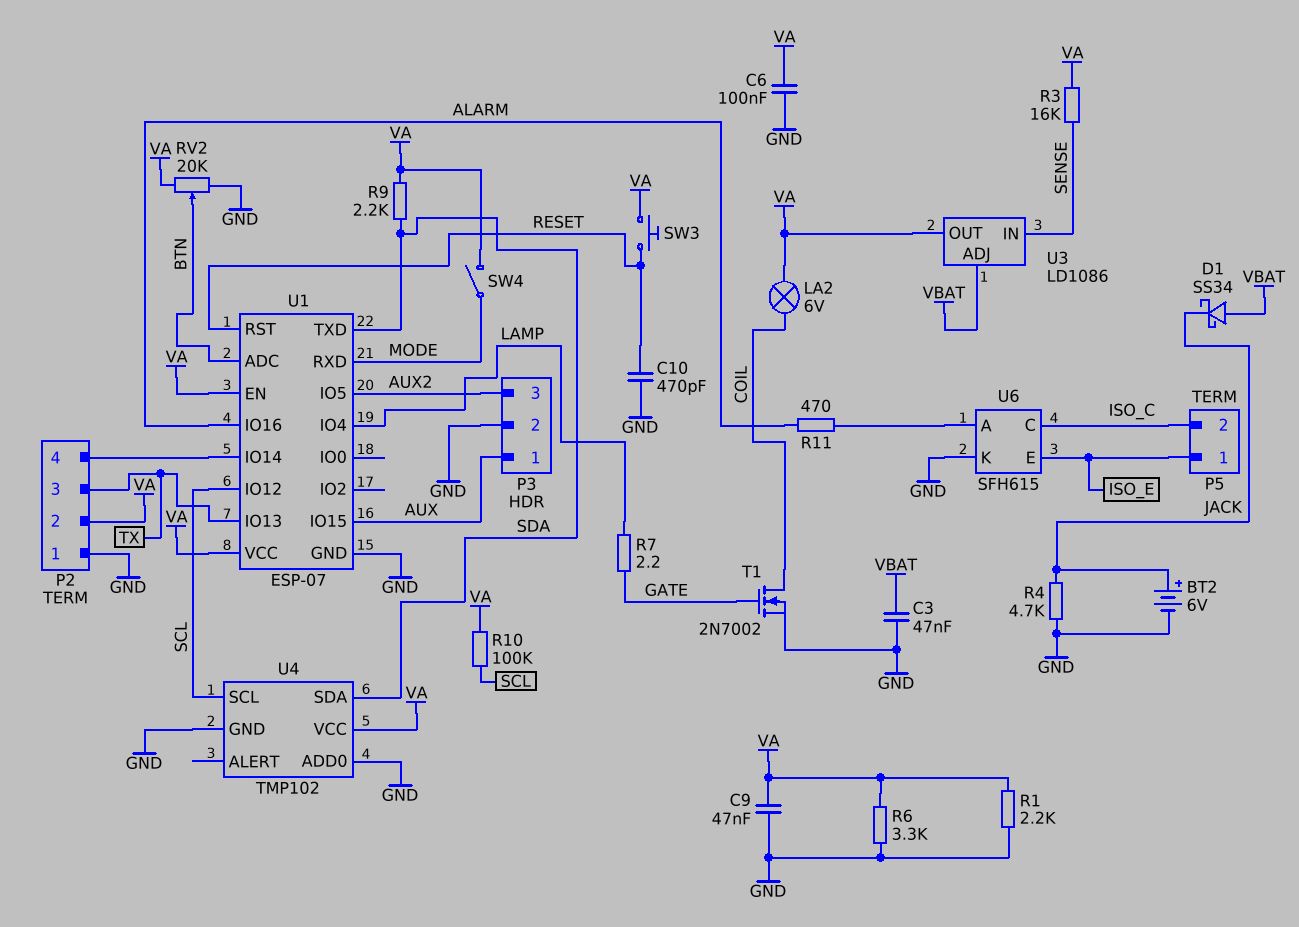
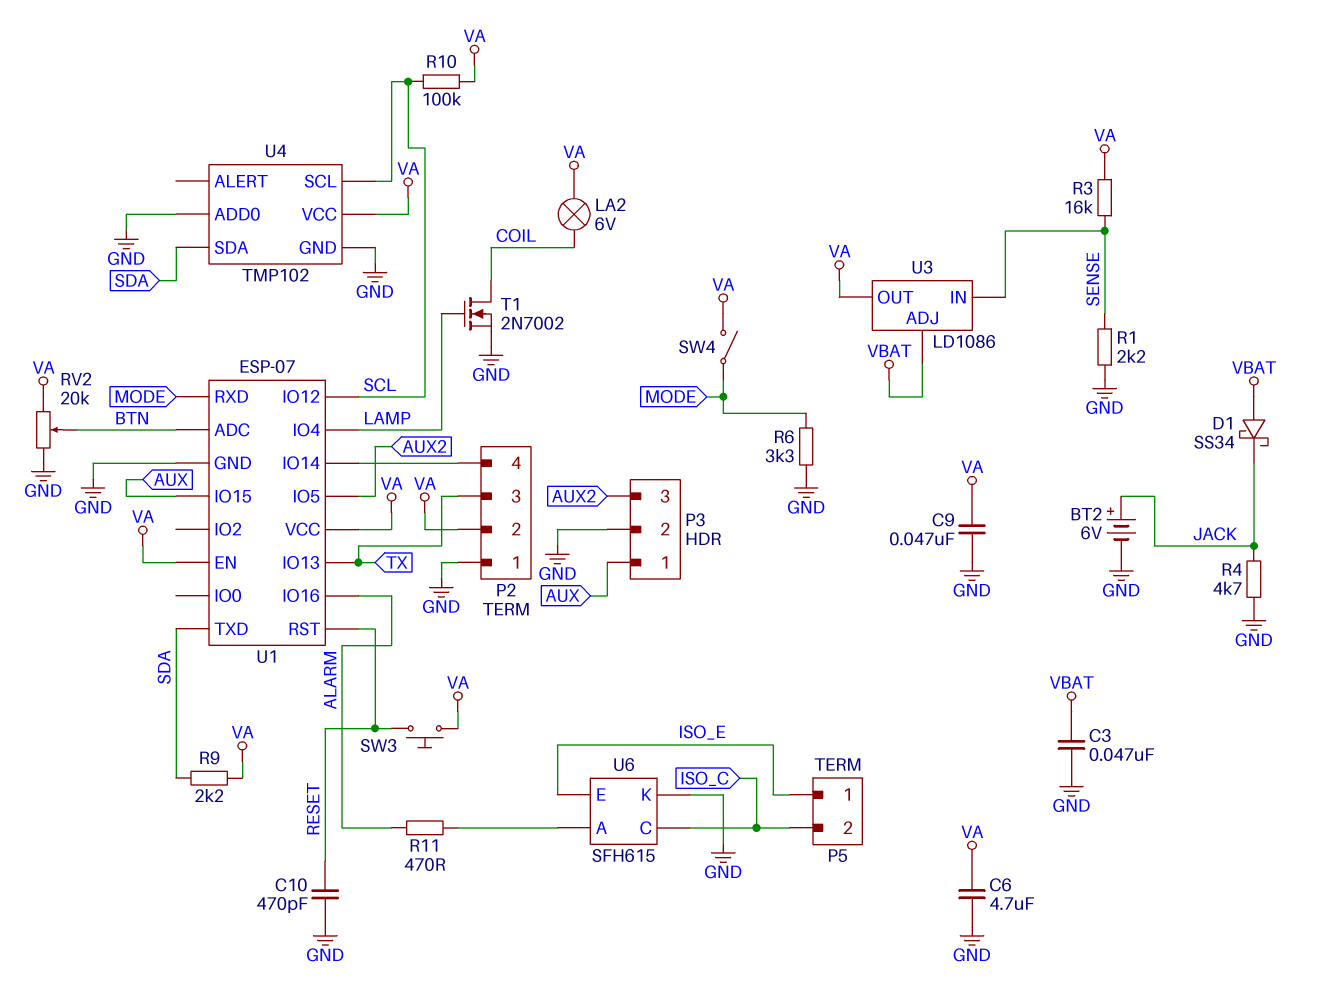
C6: 100nF (GND, VA) -> 4.7uF (GND, VA)
R1: 2.2k (GND, VA) -> 2.2k (GND, SENSE)
R6: 3.3k (GND, VA) -> 3.3k (GND, MODE)
R7: 2.2 (GATE, LAMP) -> none
T1: NMOS 2N7002 (G GATE, D COIL, S GND) -> NMOS 2N7002 (G LAMP, D COIL, S GND)

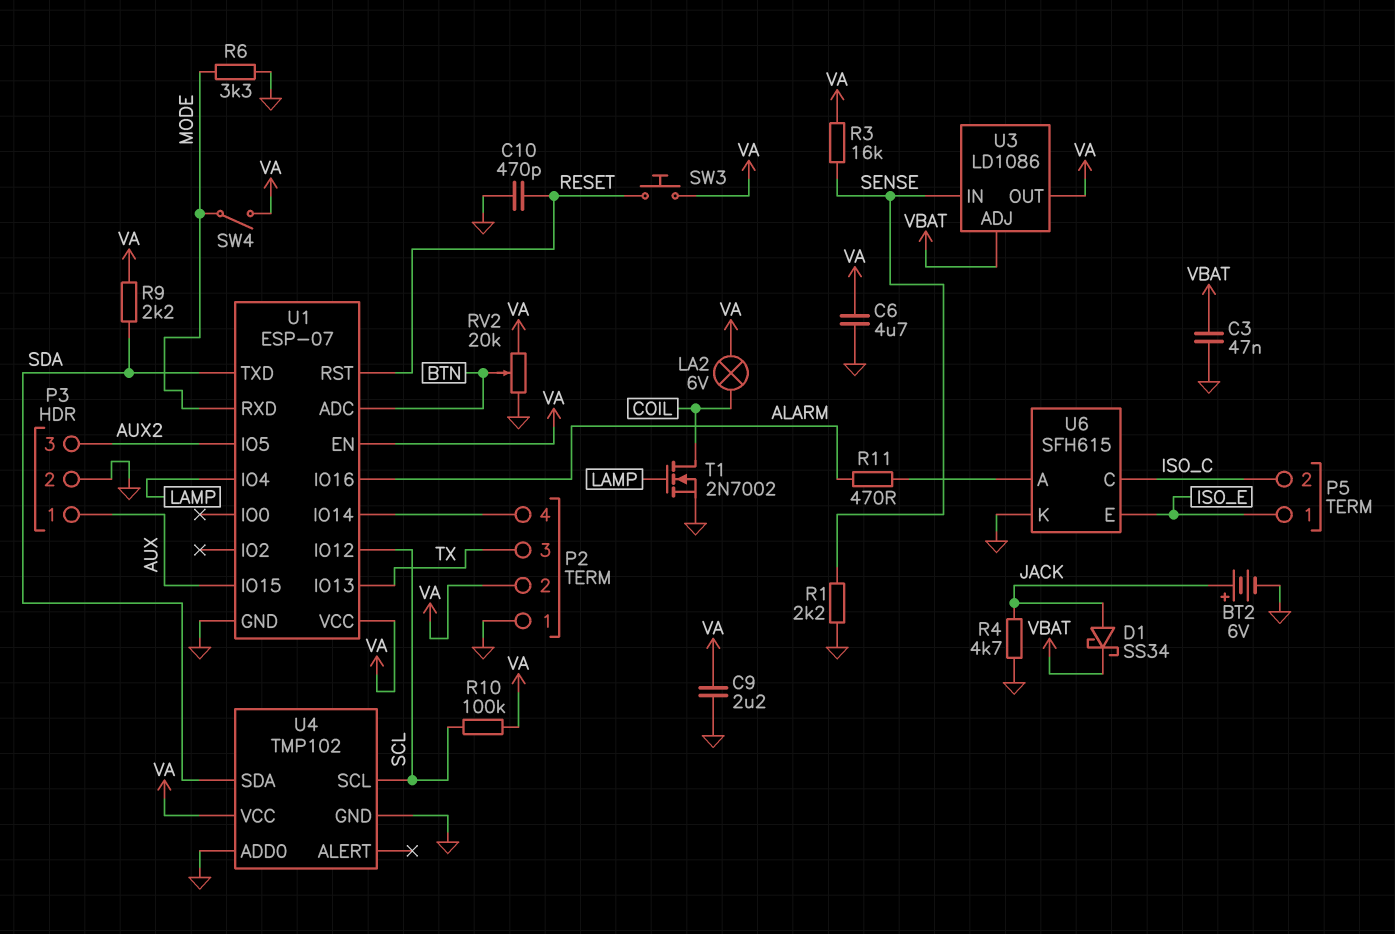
C9: 47nF (GND, VA) -> 2.2uF (GND, VA)
D1: schottky SS34 (A VBAT, K JACK) -> schottky SS34 (A JACK, K VBAT)

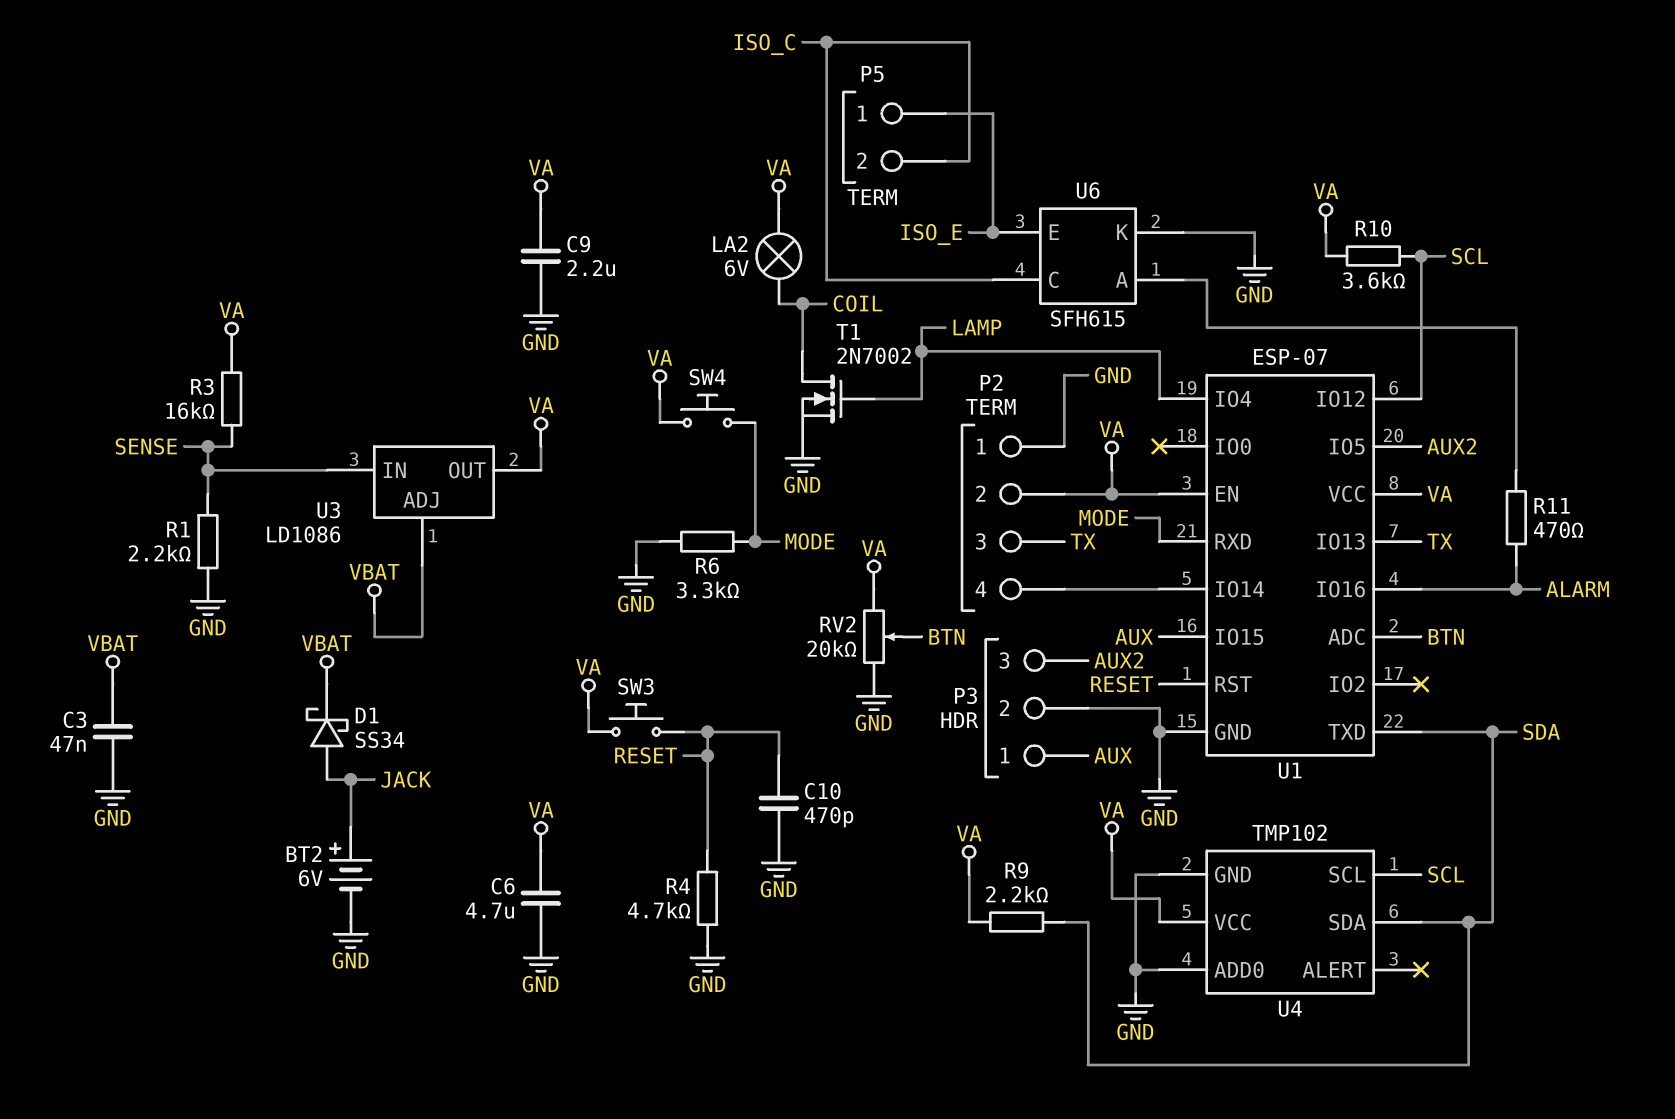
R4: 4.7k (GND, JACK) -> 4.7k (GND, RESET)
R10: 100k (SCL, VA) -> 3.6k (SCL, VA)
SW4: switch (MODE, VA) -> button (MODE, VA)

